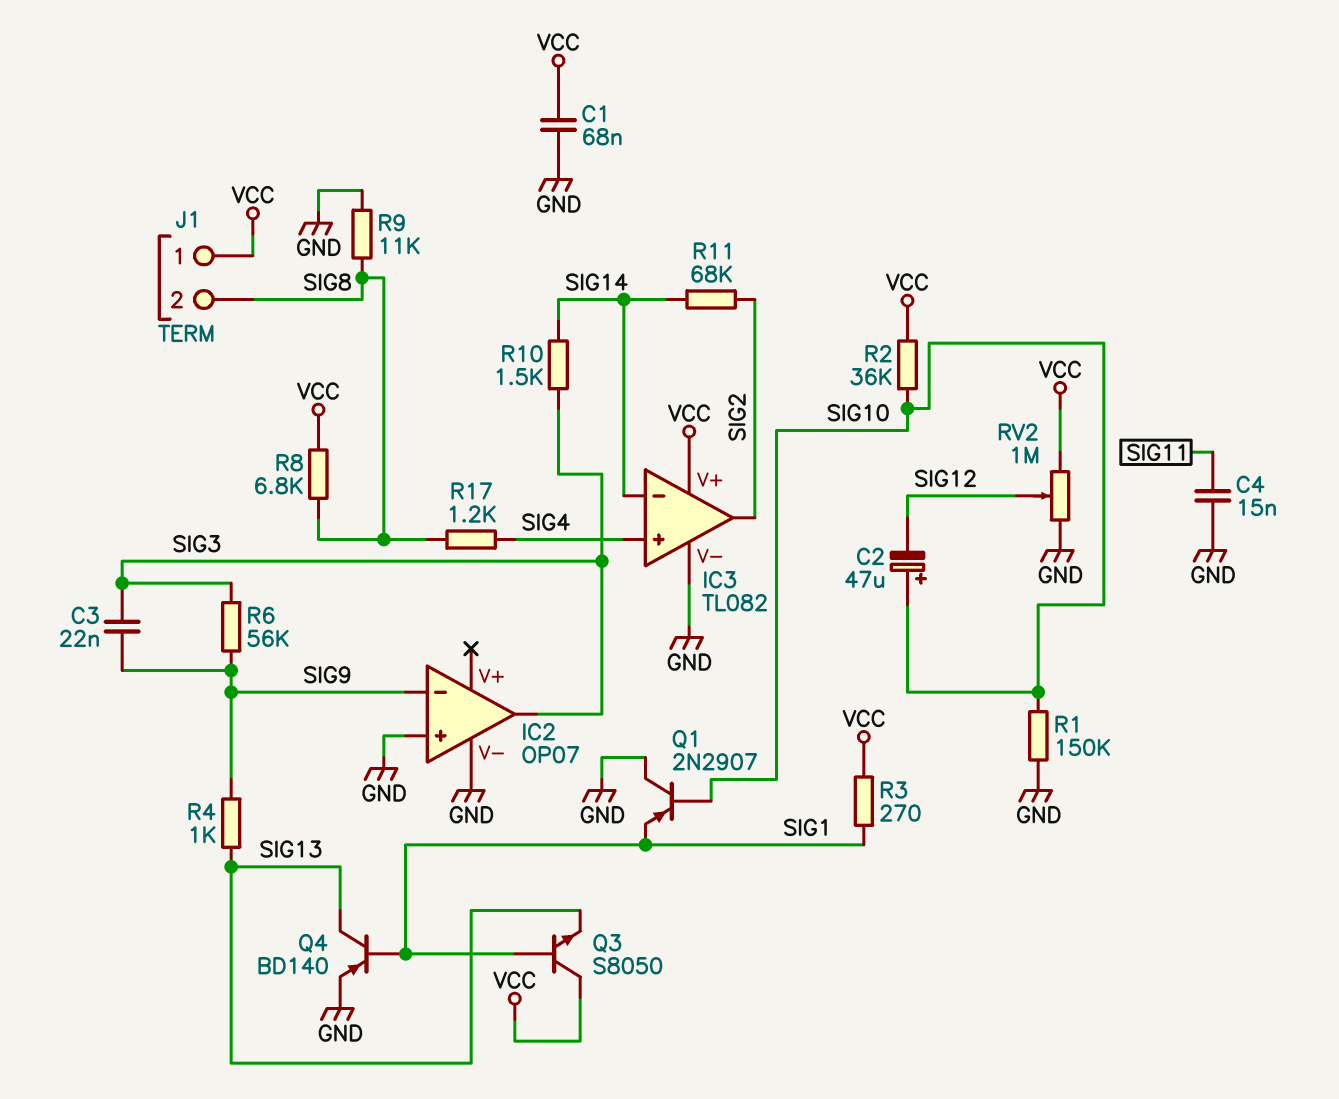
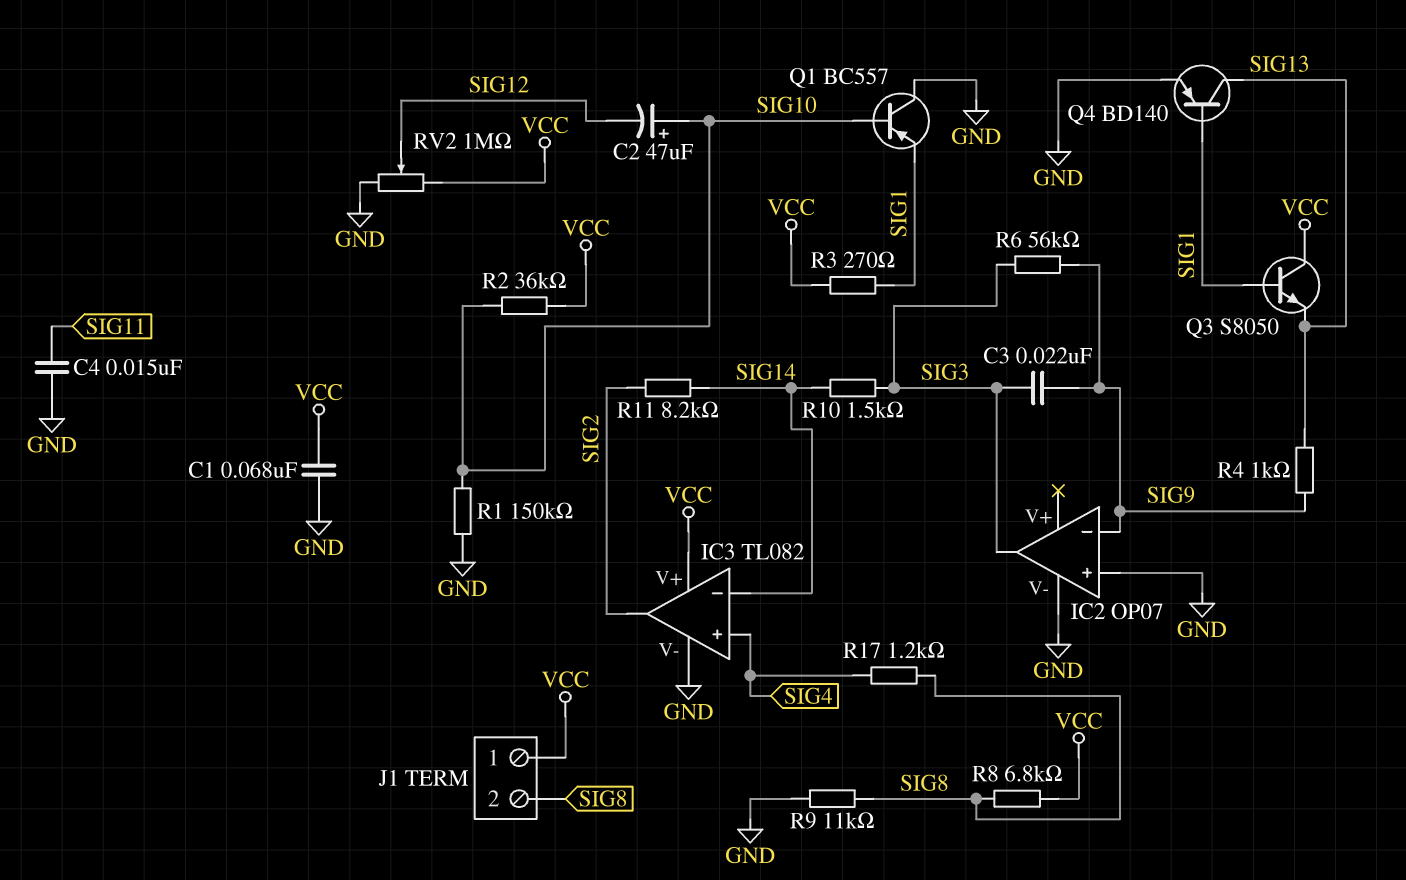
Q1: PNP 2N2907 (B SIG10, C GND, E SIG1) -> PNP BC557 (B SIG10, C GND, E SIG1)
R11: 68k (SIG2, SIG14) -> 8.2k (SIG2, SIG14)

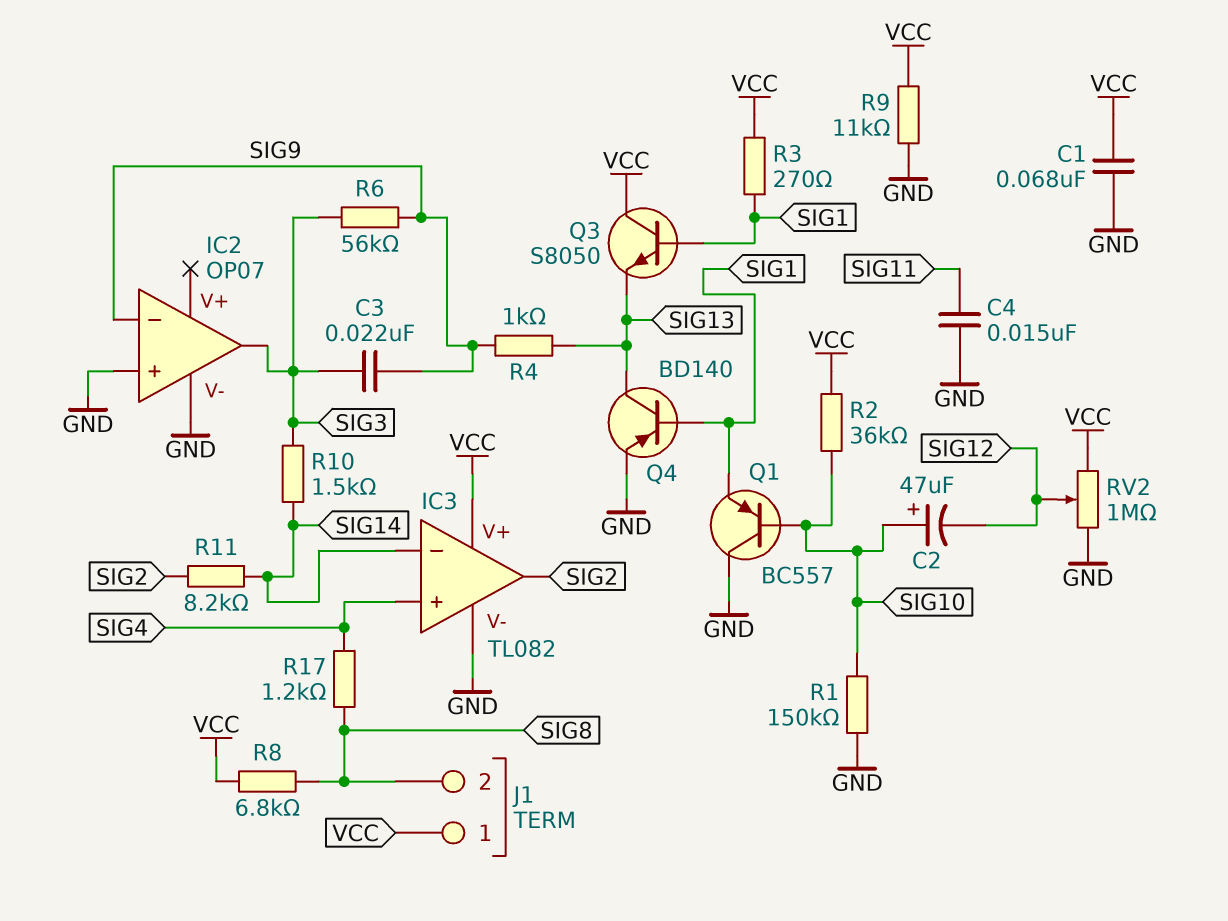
R9: 11k (GND, SIG8) -> 11k (GND, VCC)

